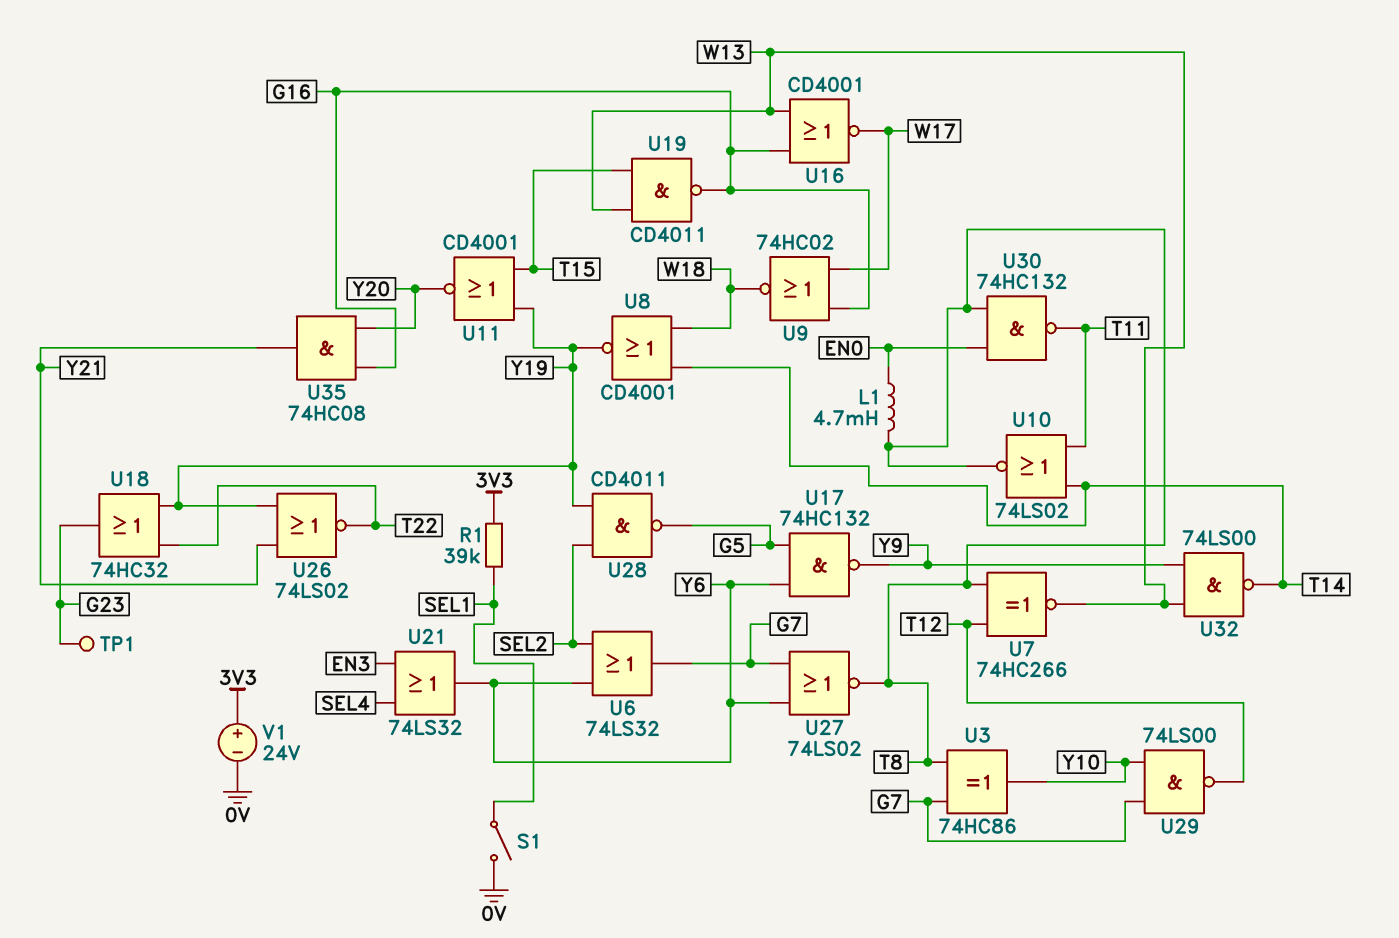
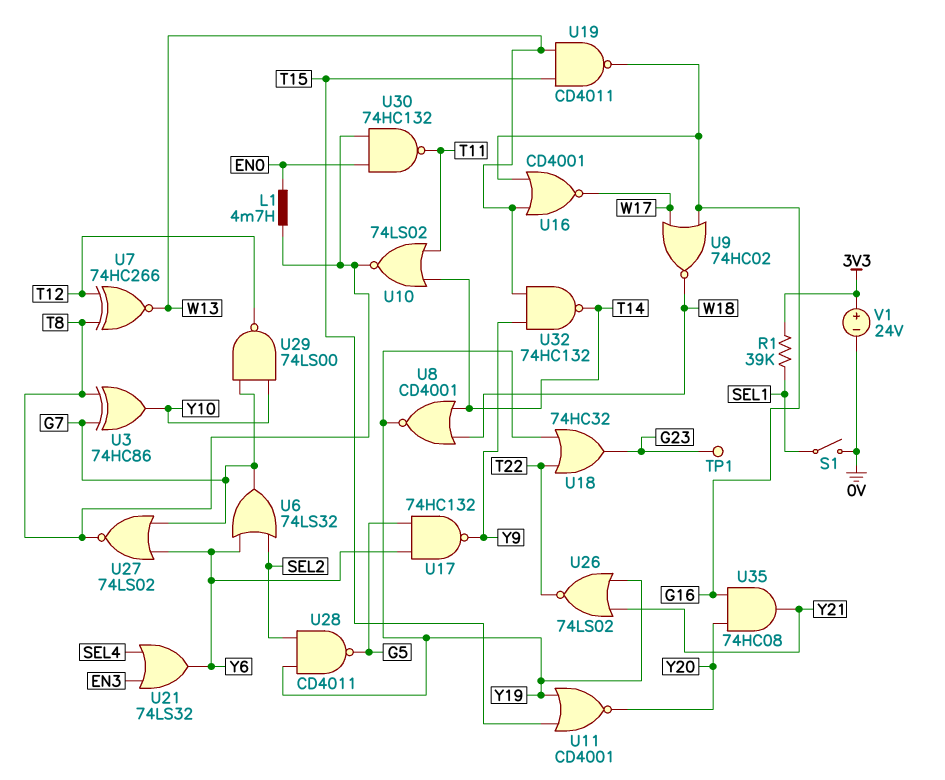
U32: NAND 74LS00 (in W13, in Y9, out T14) -> NAND 74HC132 (in W13, in Y9, out T14)

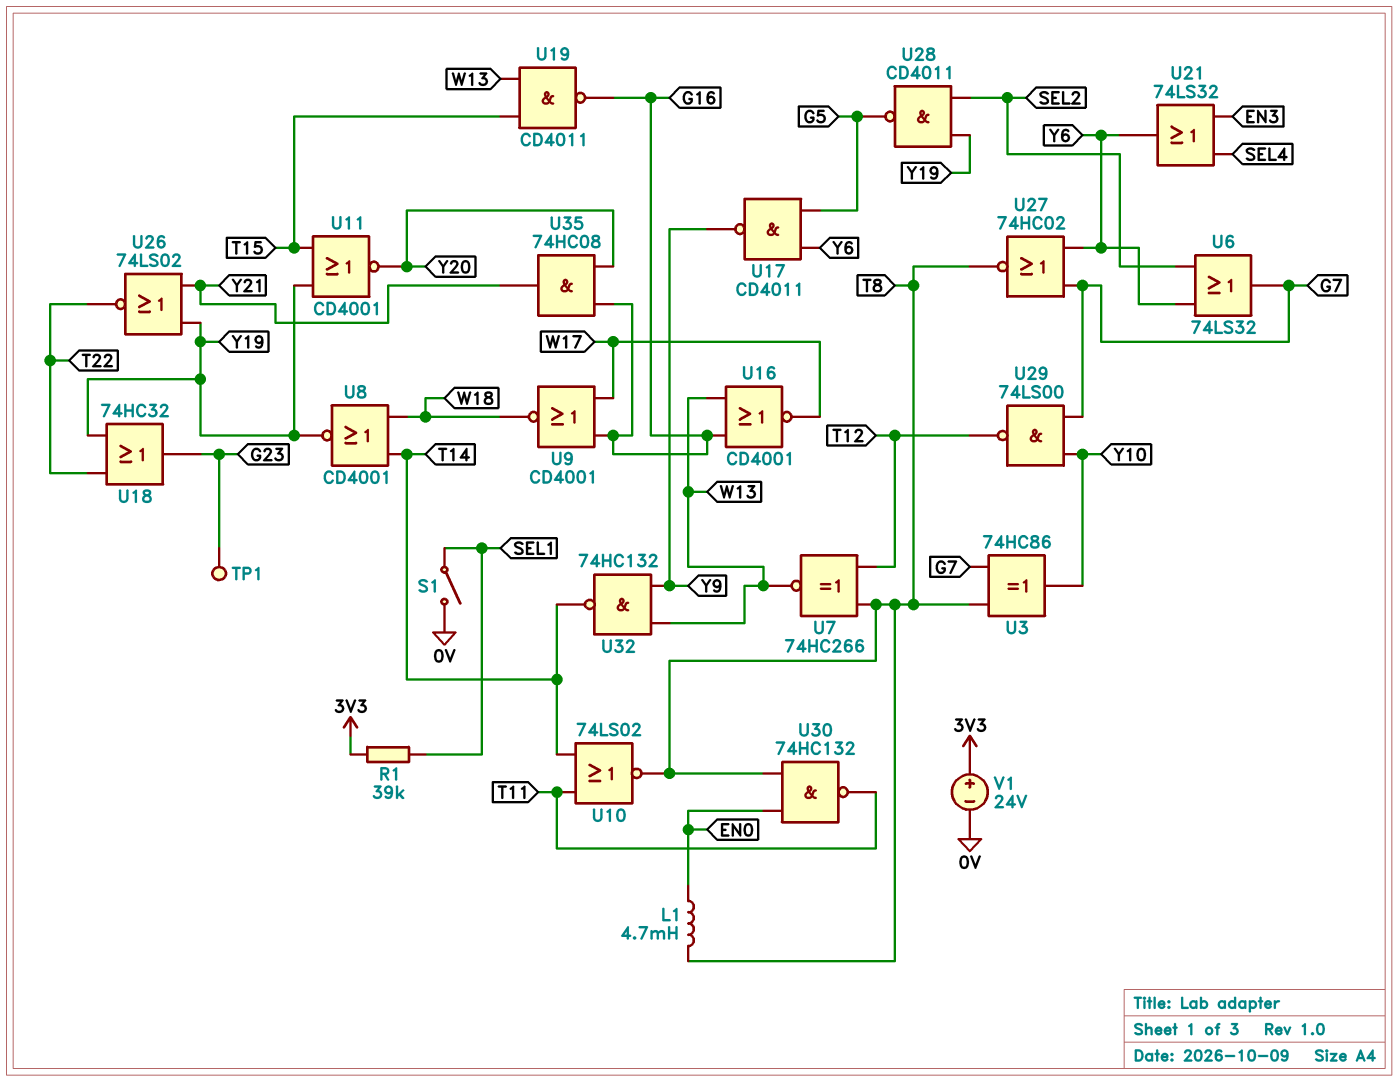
U9: NOR 74HC02 (in G16, in W17, out W18) -> NOR CD4001 (in G16, in W17, out W18)
U17: NAND 74HC132 (in G5, in Y6, out Y9) -> NAND CD4011 (in G5, in Y6, out Y9)
U27: NOR 74LS02 (in G7, in Y6, out T8) -> NOR 74HC02 (in G7, in Y6, out T8)

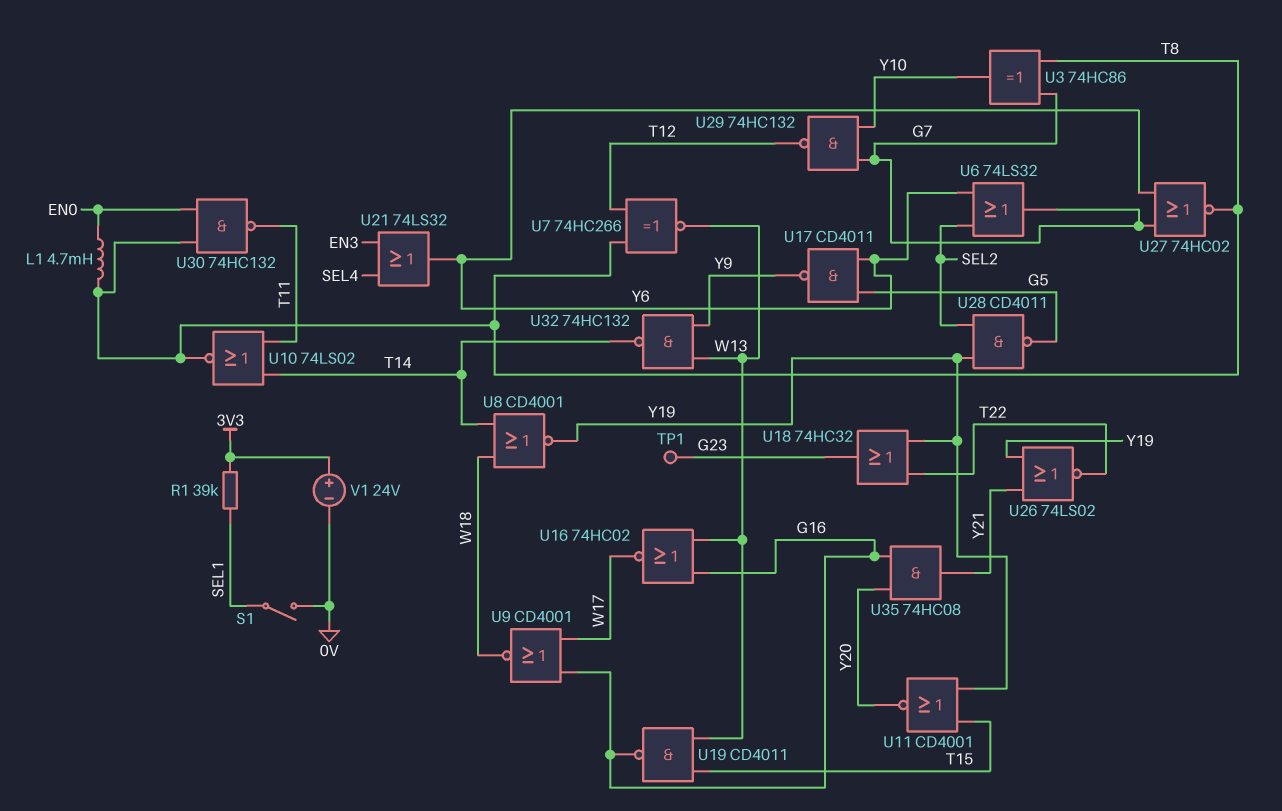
U16: NOR CD4001 (in G16, in W13, out W17) -> NOR 74HC02 (in G16, in W13, out W17)
U29: NAND 74LS00 (in G7, in Y10, out T12) -> NAND 74HC132 (in G7, in Y10, out T12)

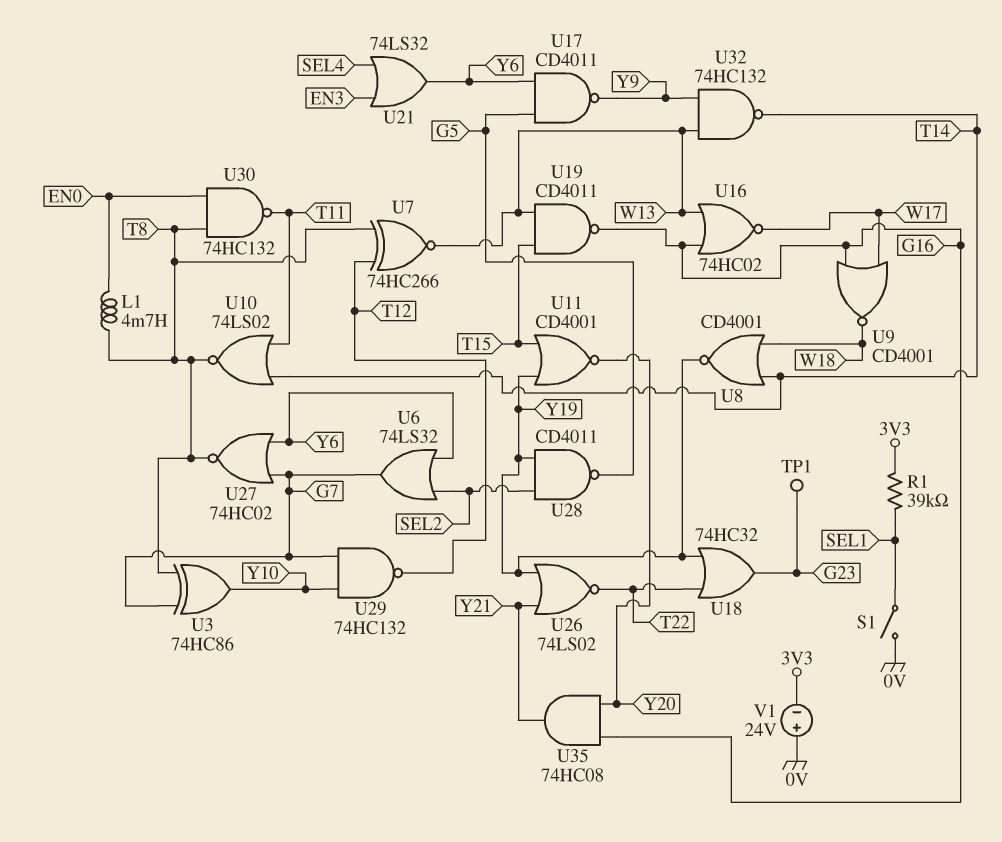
V1: 24V (plus 3V3, minus 0V) -> 24V (plus 0V, minus 3V3)

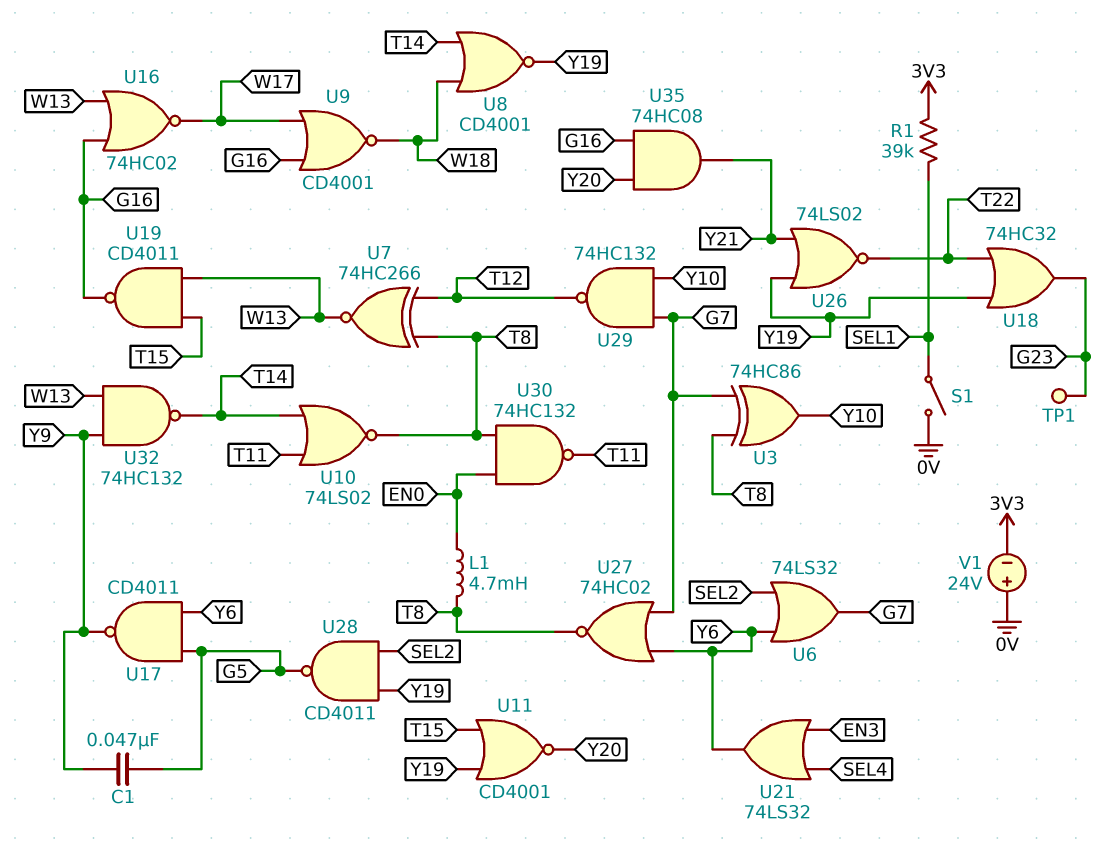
C1: none -> 47nF (G5, Y9)

